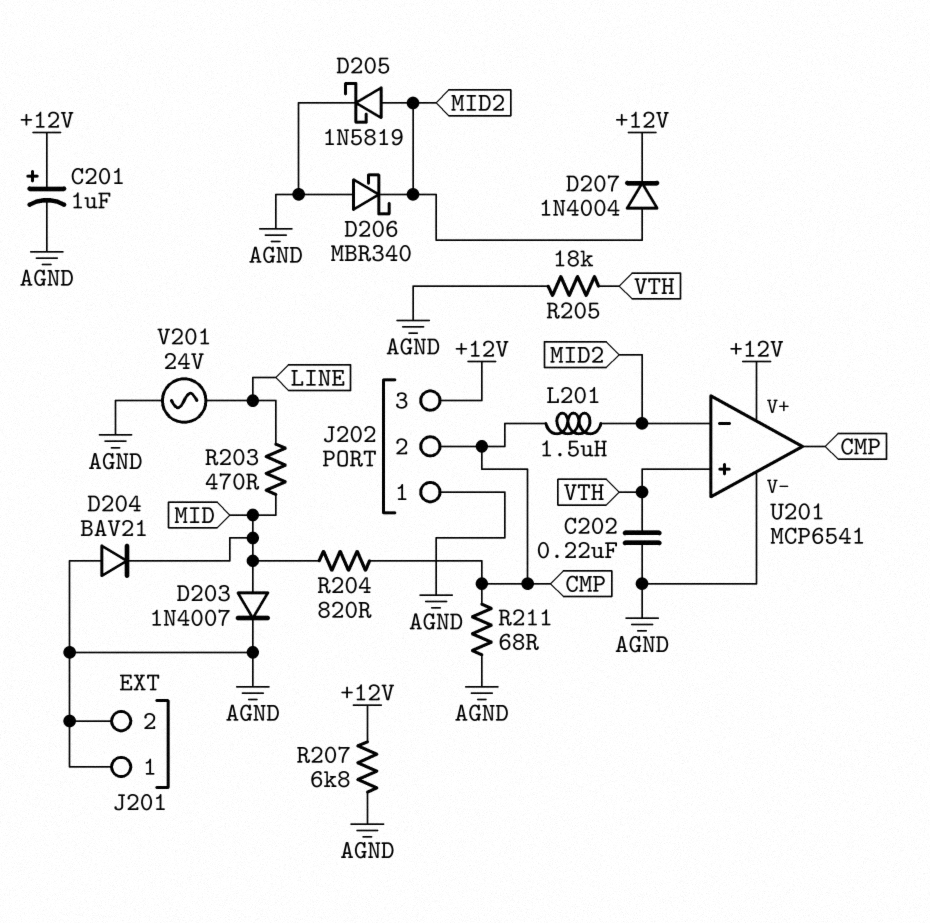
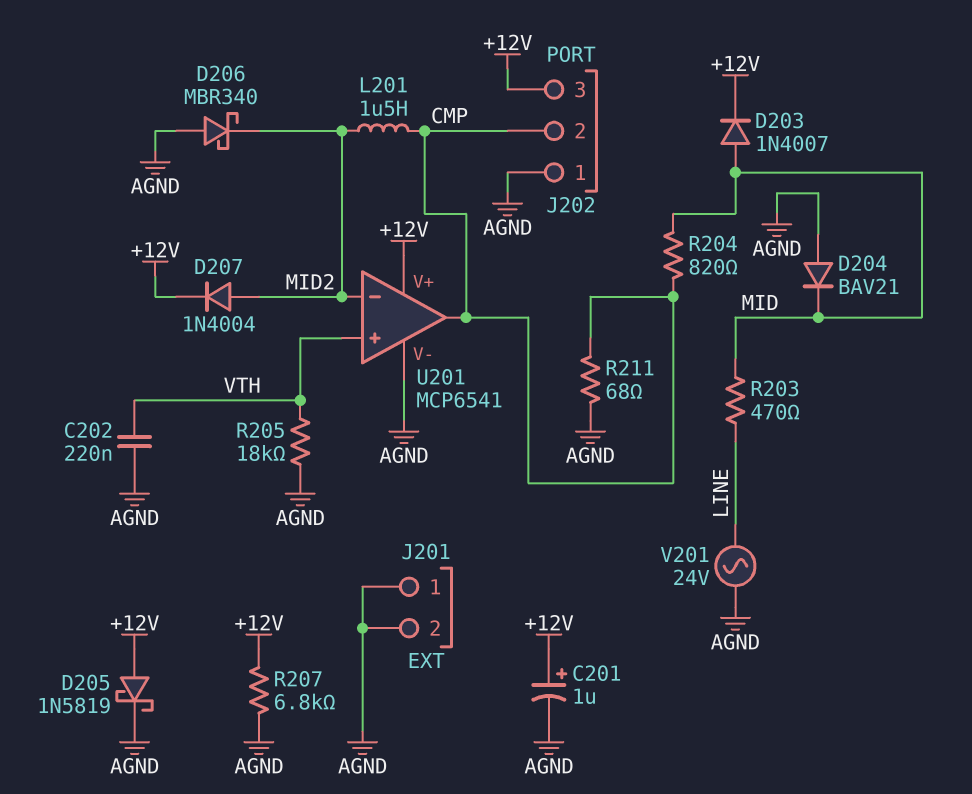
D203: diode 1N4007 (A MID, K AGND) -> diode 1N4007 (A MID, K +12V)
D205: schottky 1N5819 (A MID2, K AGND) -> schottky 1N5819 (A +12V, K AGND)

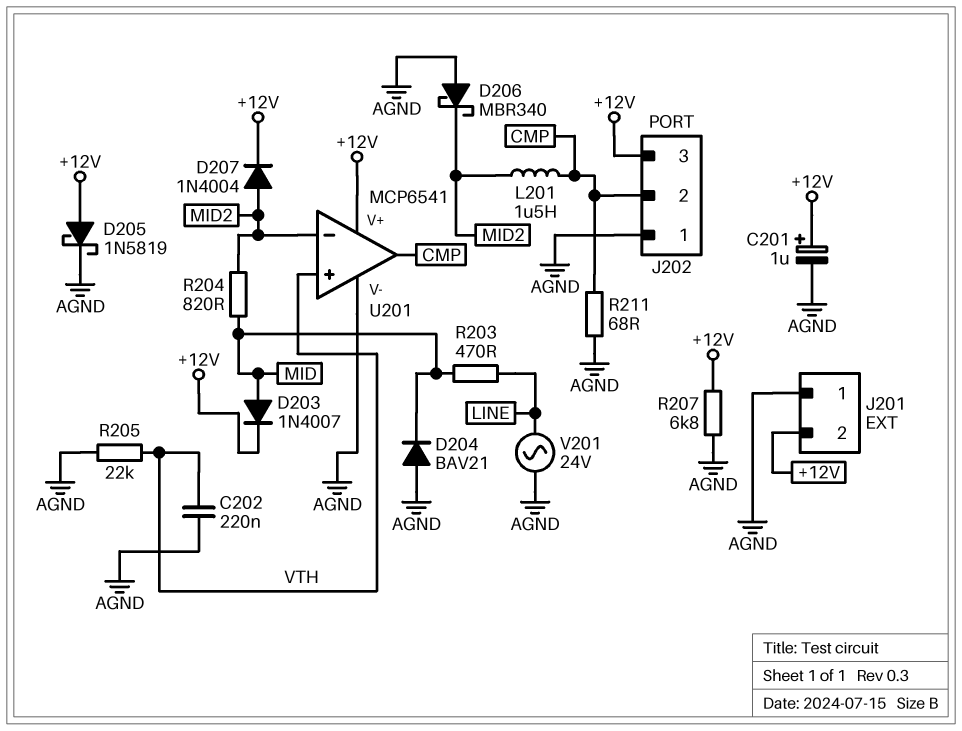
J201 pin 2: AGND -> +12V
R204: 820 (CMP, MID) -> 820 (MID, MID2)
R205: 18k (AGND, VTH) -> 22k (AGND, VTH)

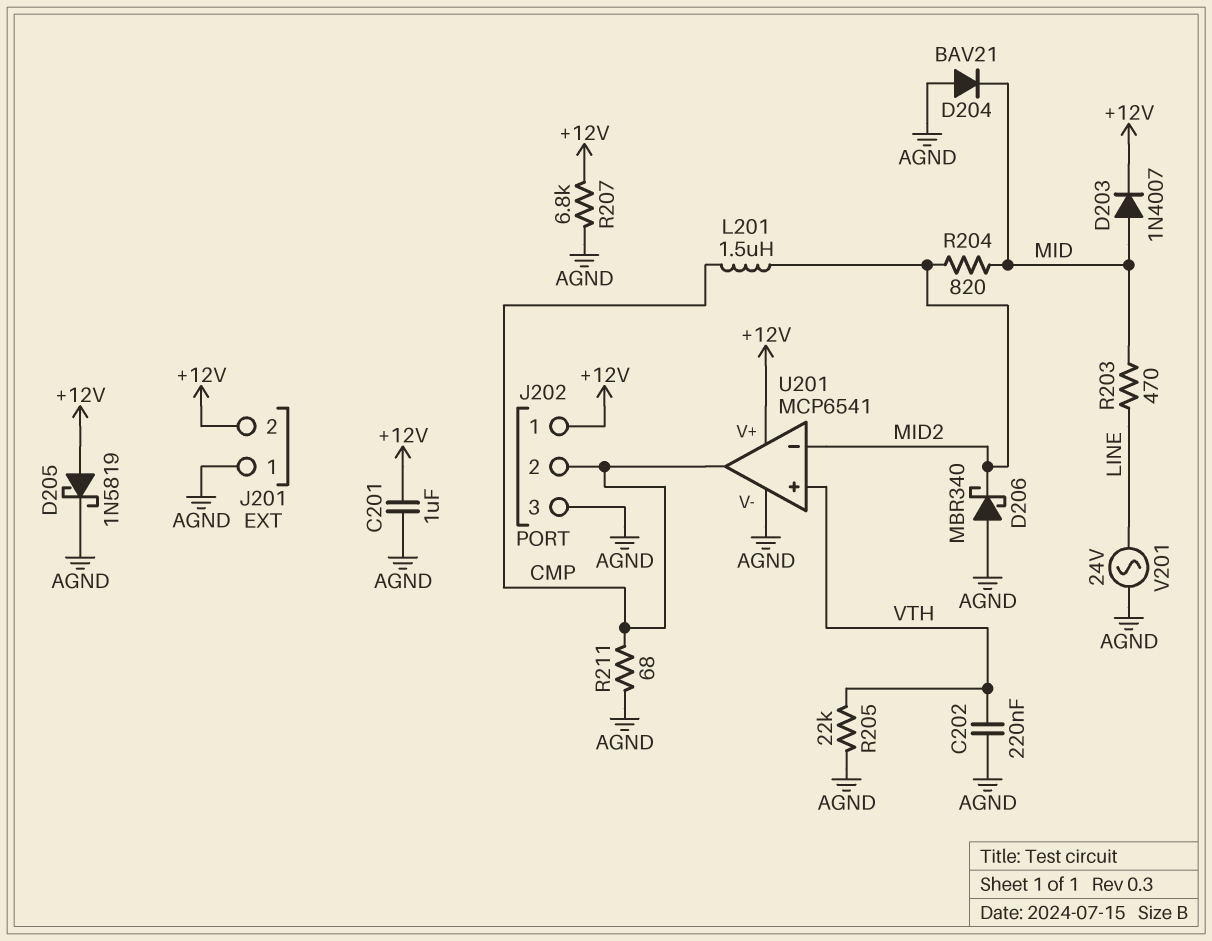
C201: 1uF (plus +12V, minus AGND) -> 1uF (+12V, AGND)
D207: diode 1N4004 (A MID2, K +12V) -> none
J202 pin 1: AGND -> +12V
J202 pin 3: +12V -> AGND

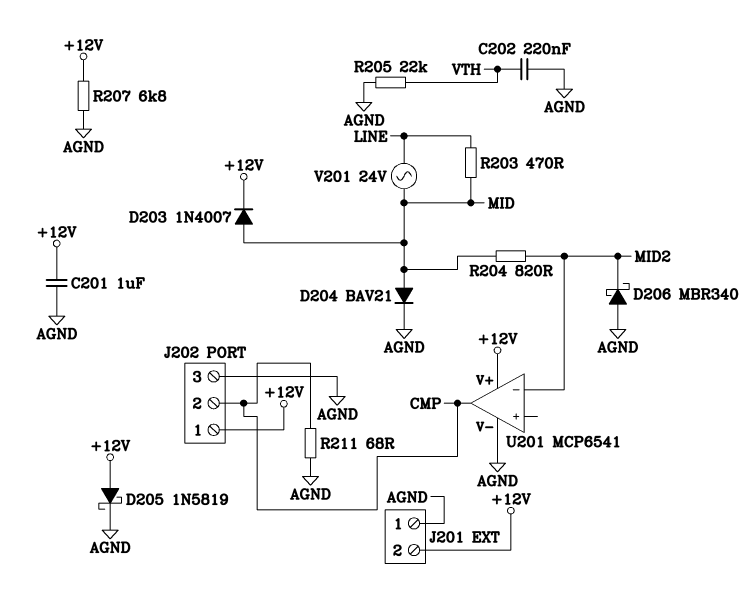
D204: diode BAV21 (A AGND, K MID) -> diode BAV21 (A MID, K AGND)
L201: 1.5uH (CMP, MID2) -> none
U201 pin in+: VTH -> none
V201: AC 24V (AGND, LINE) -> AC 24V (LINE, MID)

